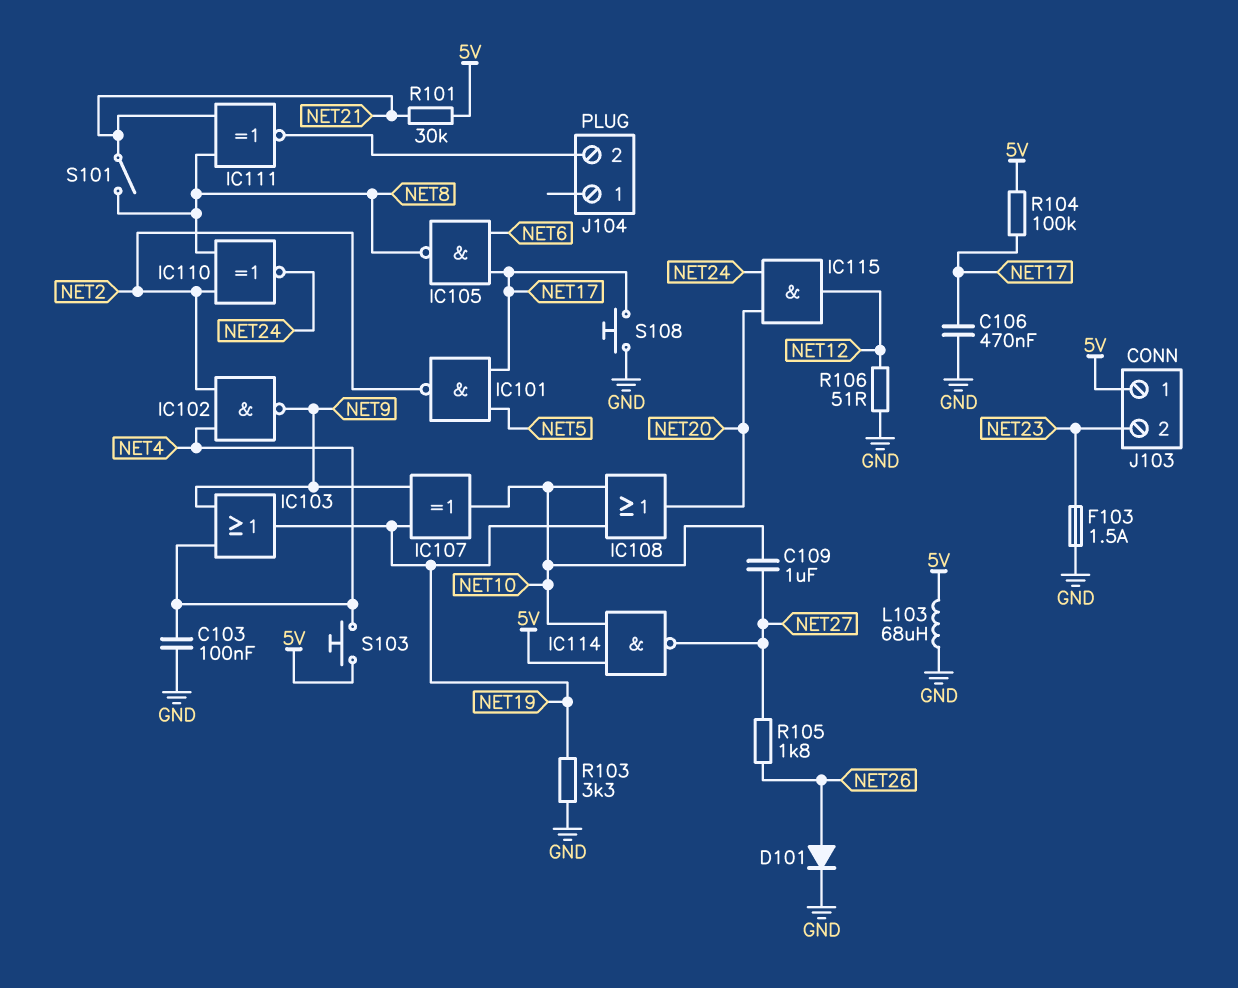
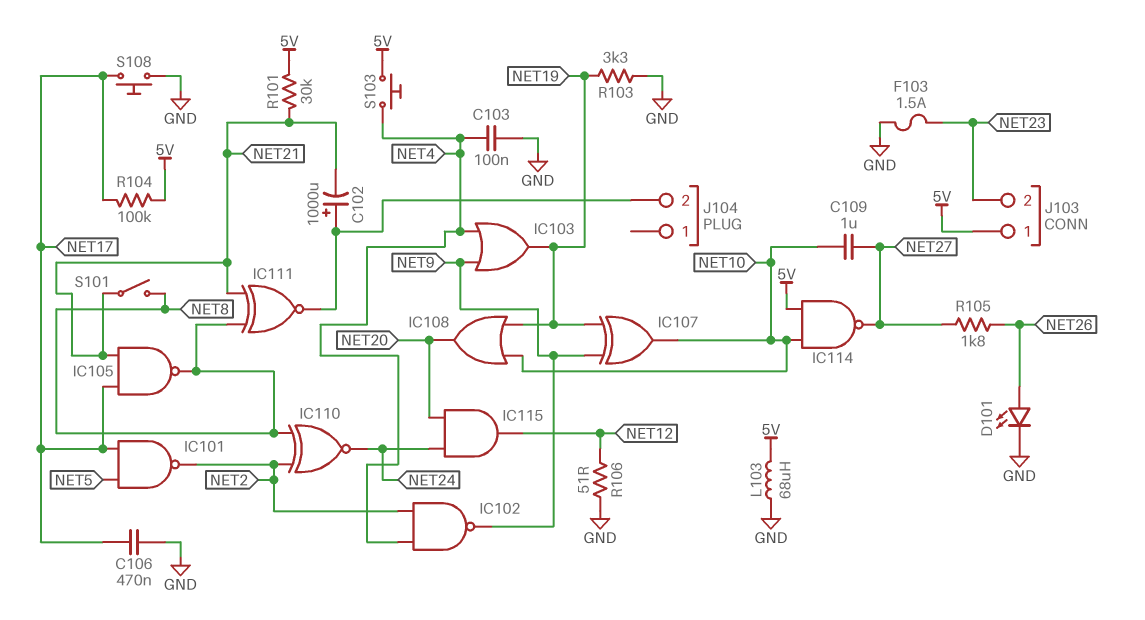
C102: none -> 1000uF (plus J104/2, minus NET21)
D101: diode (A NET26, K GND) -> LED (A NET26, K GND)
IC105: NAND (in NET6, in NET17, out NET8) -> NAND (in NET17, in NET21, out NET8)

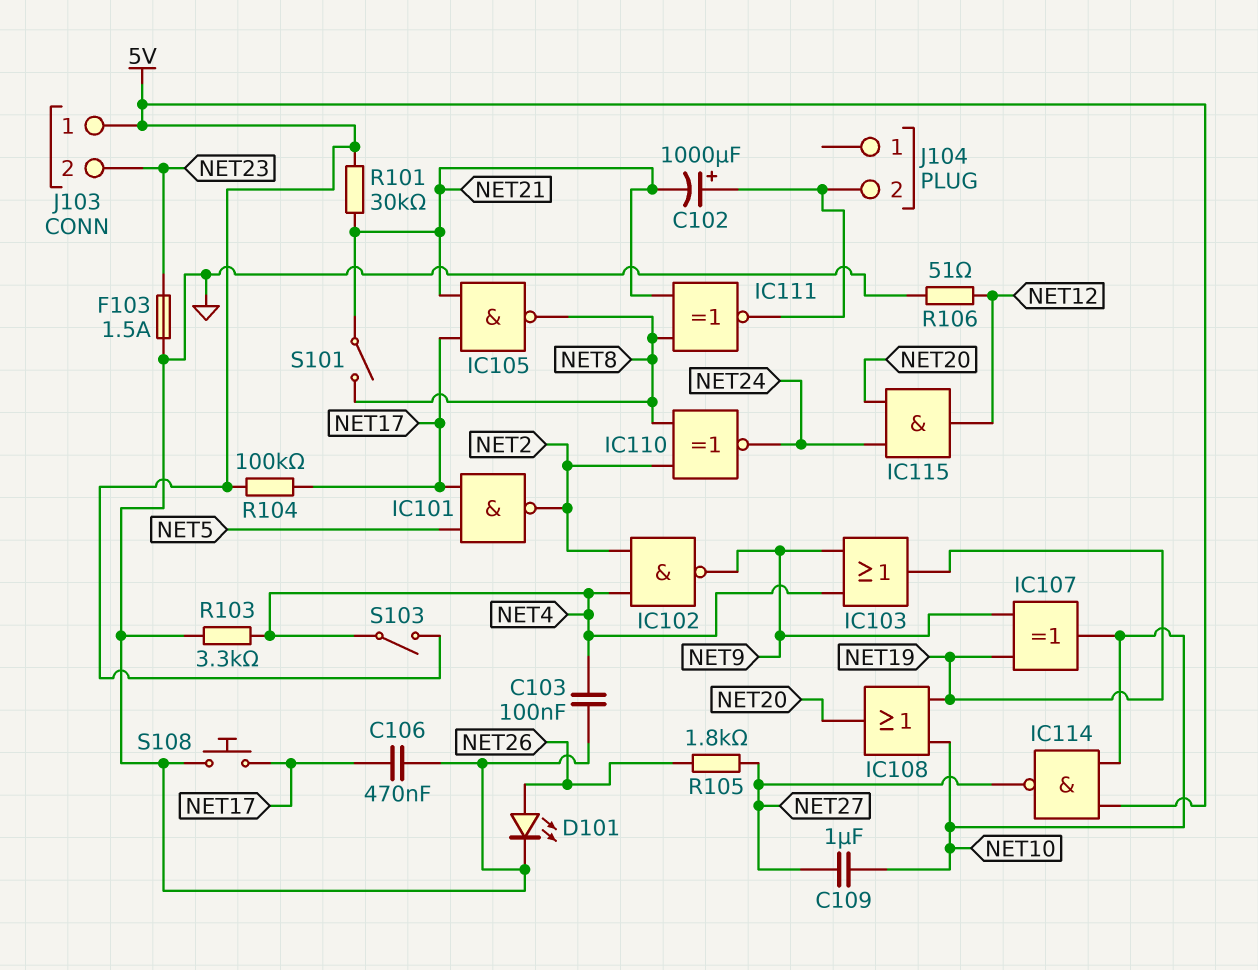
L103: 68uH (5V, GND) -> none
R103: 3.3k (GND, NET19) -> 3.3k (GND, NET4)
S103: button (5V, NET4) -> switch (5V, NET4)

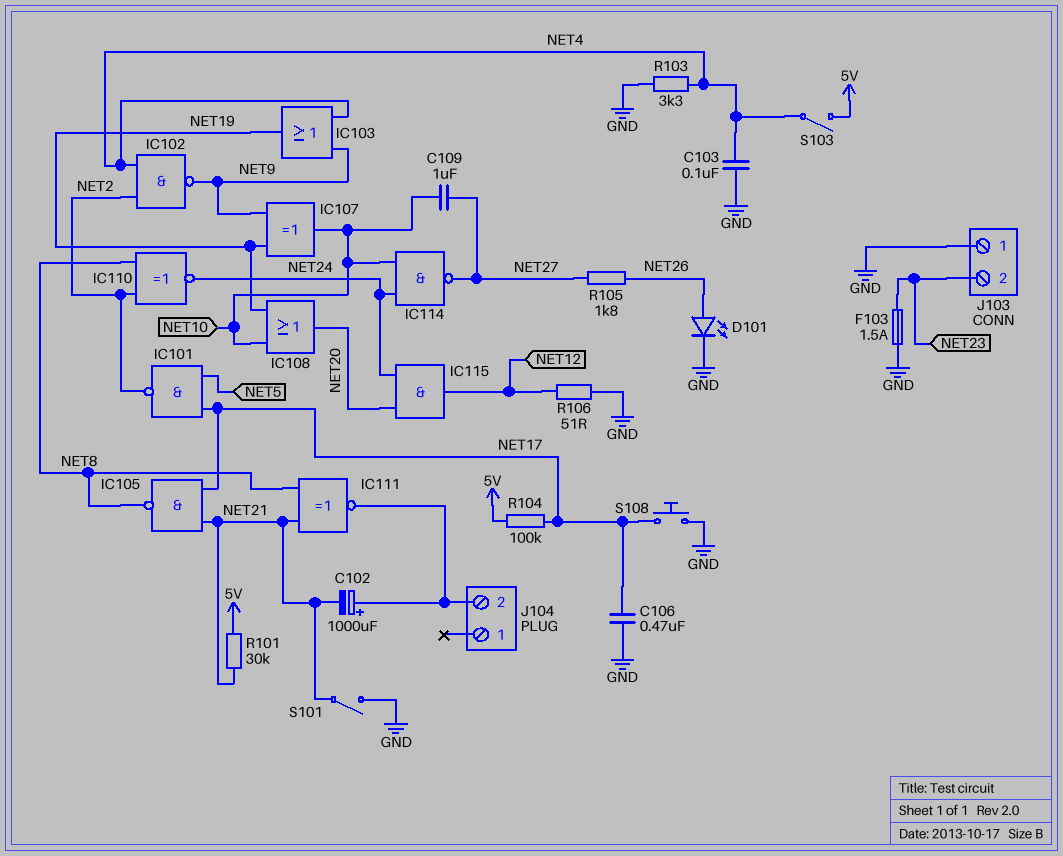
IC114: NAND (in 5V, in NET10, out NET27) -> NAND (in NET10, in NET24, out NET27)
J103 pin 1: 5V -> GND
S101: switch (NET8, NET21) -> switch (GND, NET21)

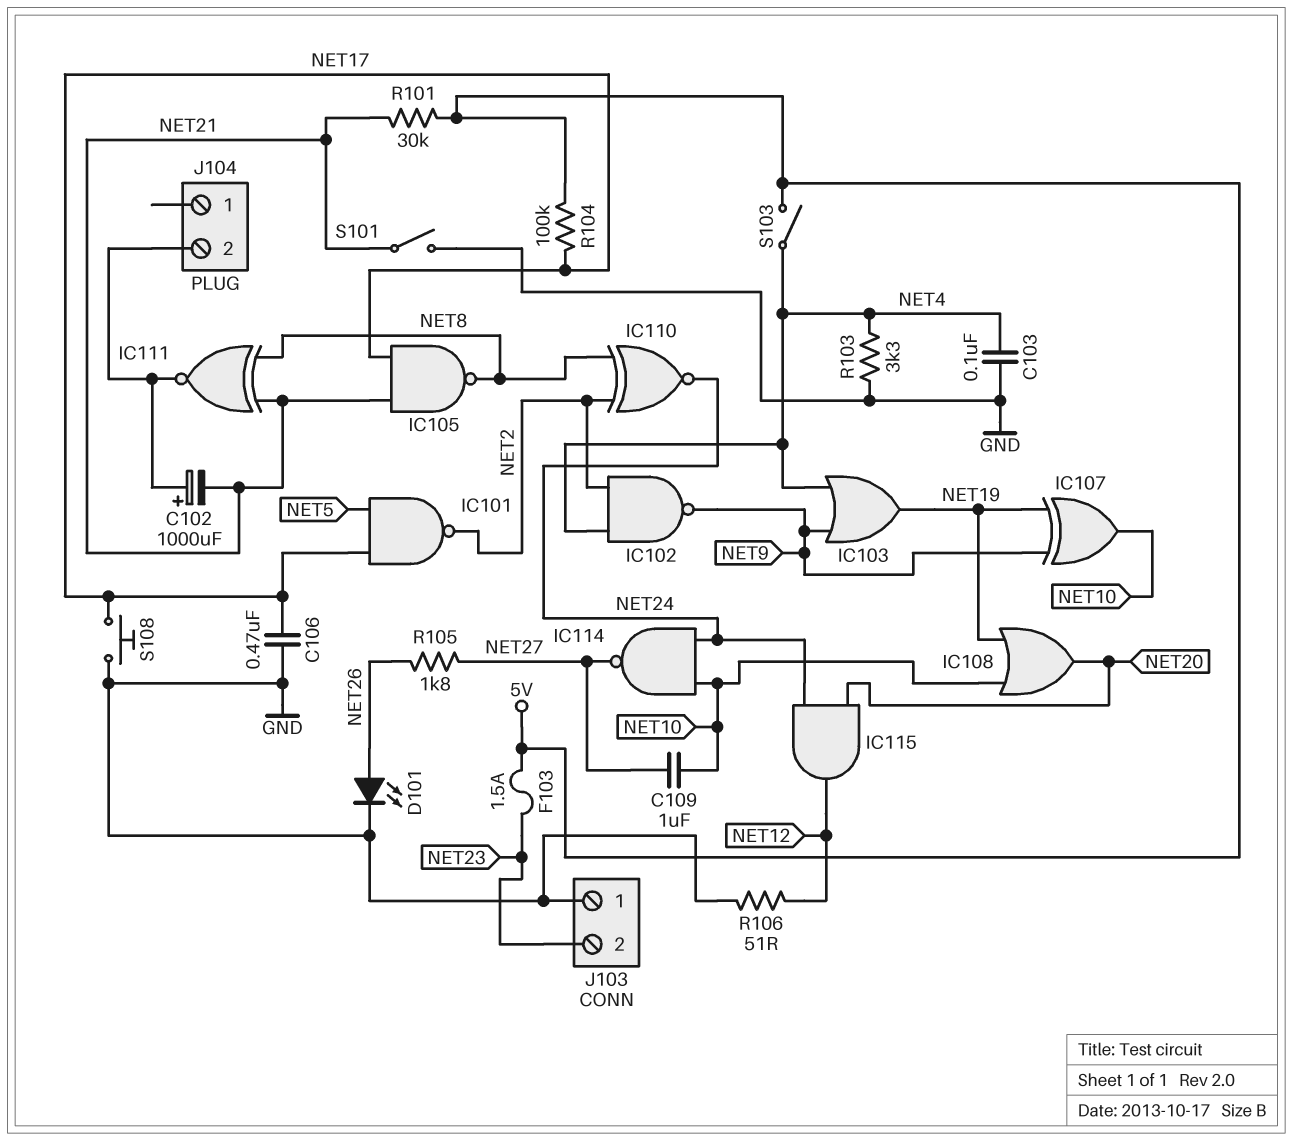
F103: 1.5A (GND, NET23) -> 1.5A (5V, NET23)

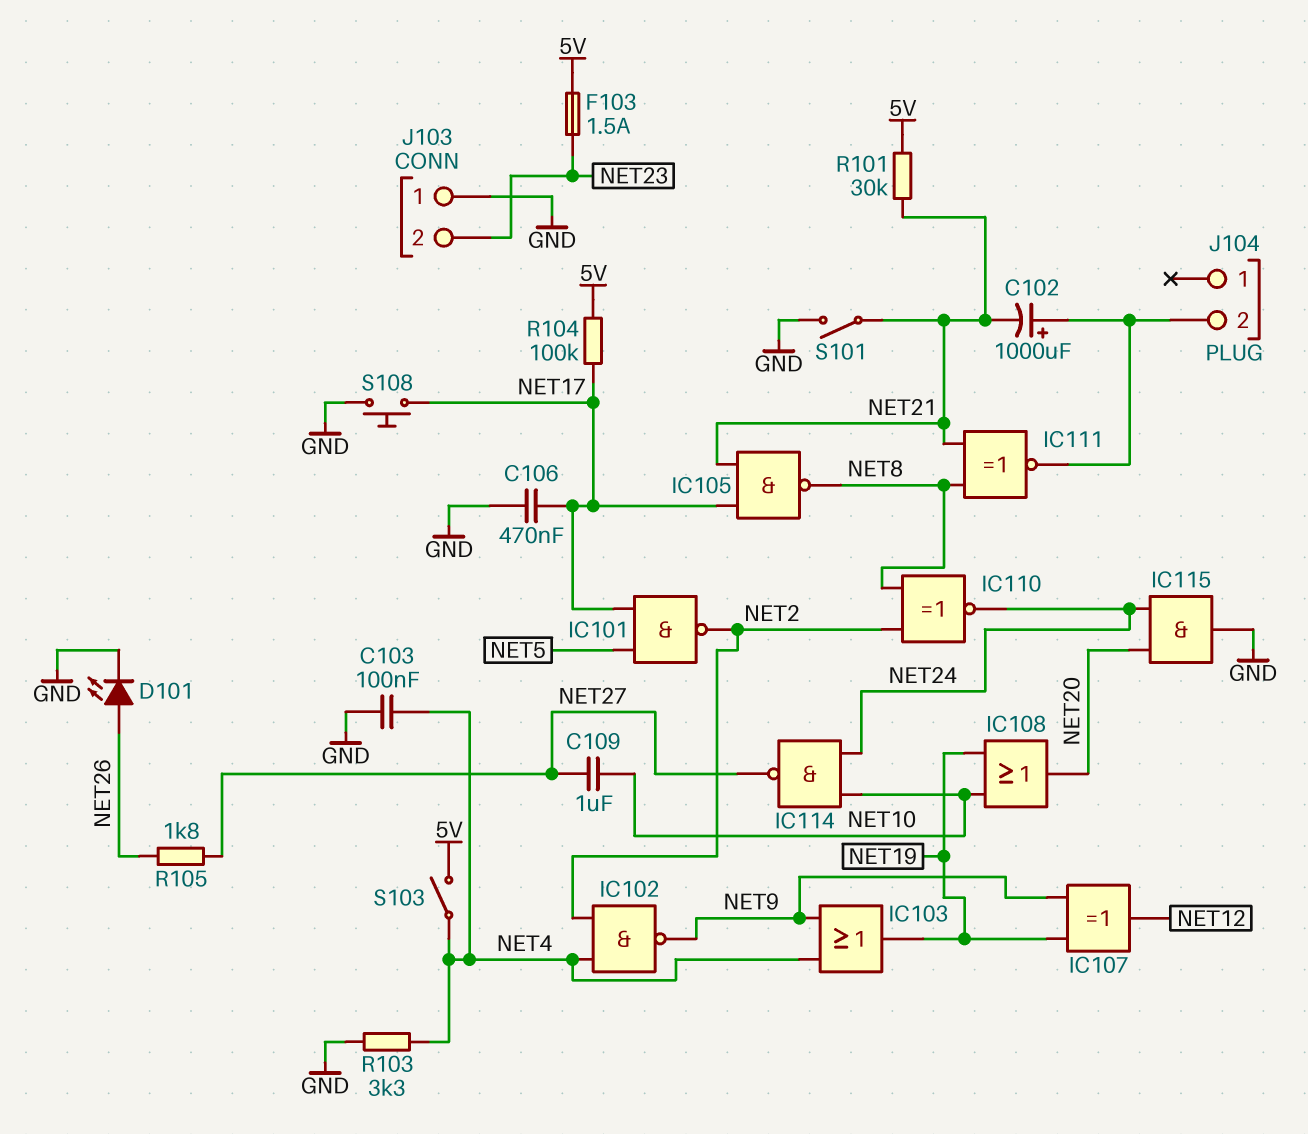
IC107: XOR (in NET9, in NET19, out NET10) -> XOR (in NET9, in NET19, out NET12)
IC115: AND (in NET20, in NET24, out NET12) -> AND (in NET20, in NET24, out GND)
R106: 51 (GND, NET12) -> none

